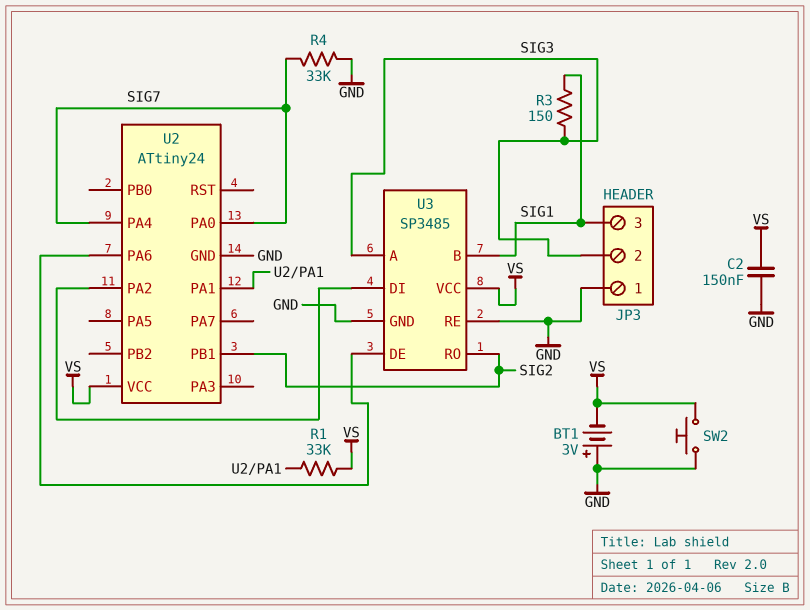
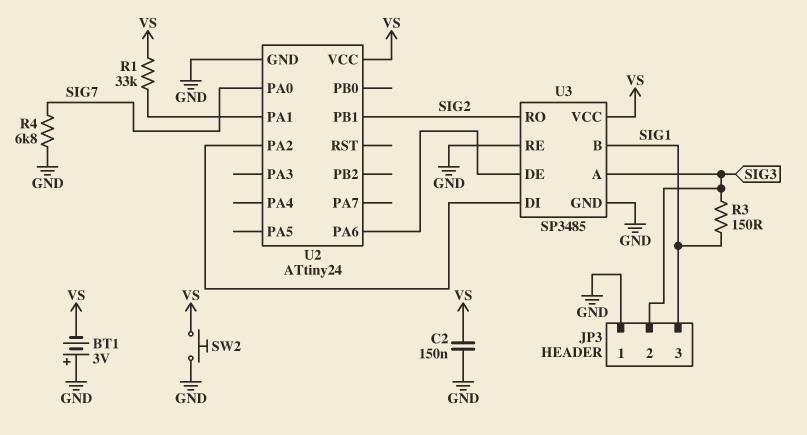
R4: 33k (GND, SIG7) -> 6.8k (GND, SIG7)
U2 pin PA4: SIG7 -> none

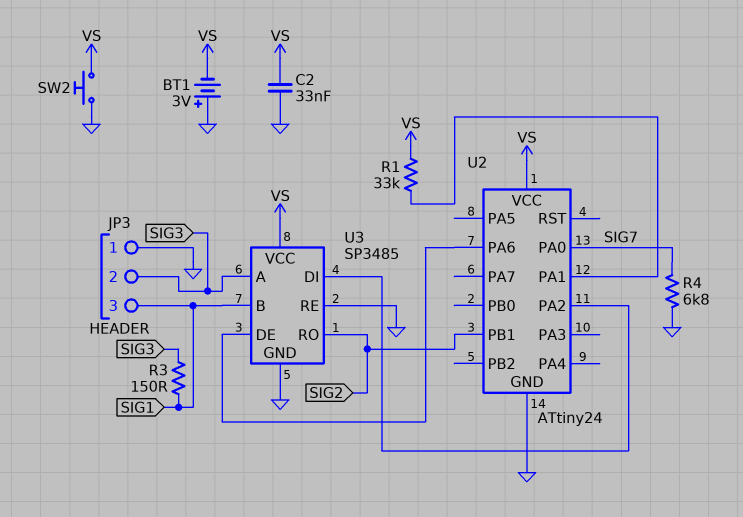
C2: 150nF (GND, VS) -> 33nF (GND, VS)

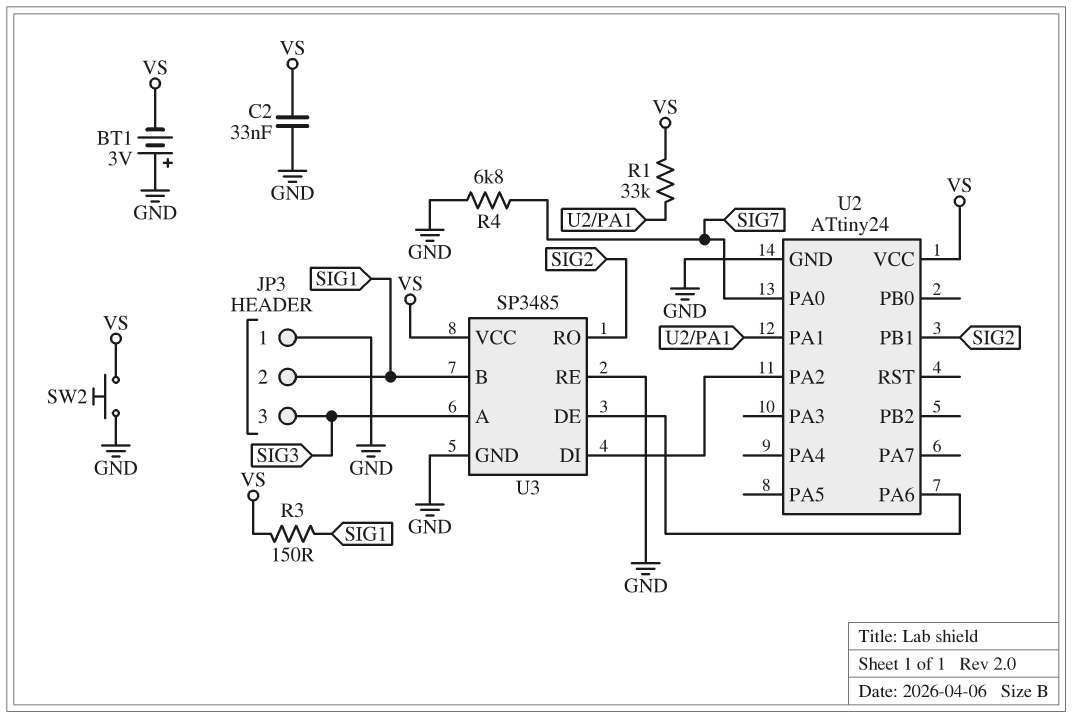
JP3 pin 2: SIG3 -> SIG1
JP3 pin 3: SIG1 -> SIG3
R3: 150 (SIG1, SIG3) -> 150 (SIG1, VS)

